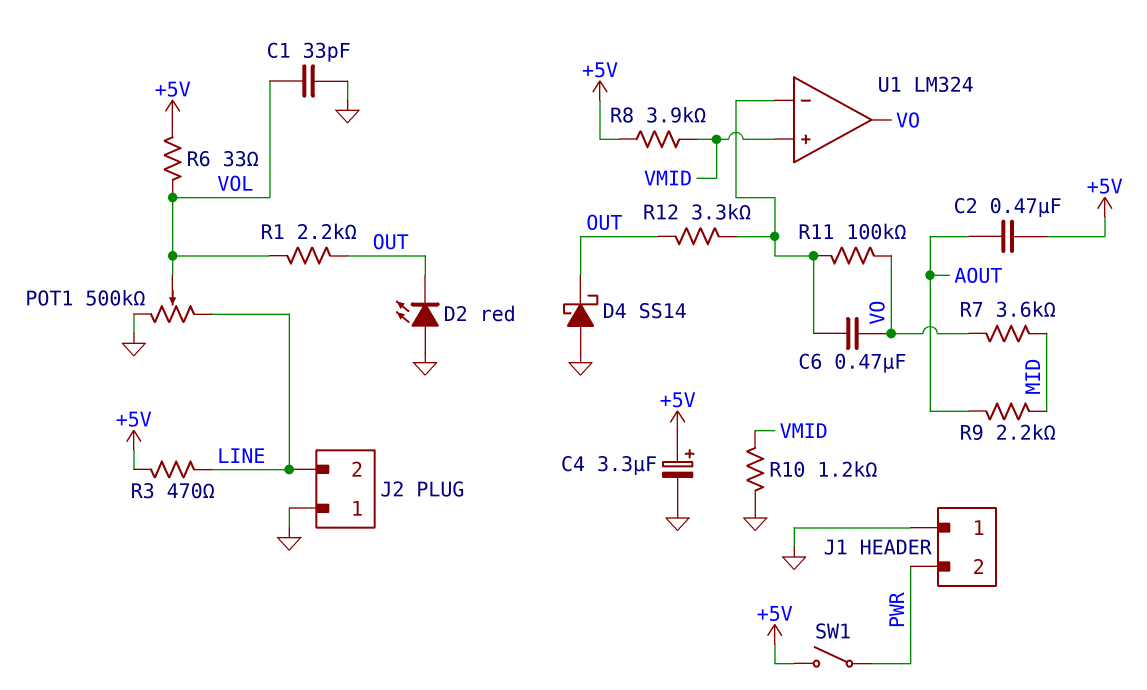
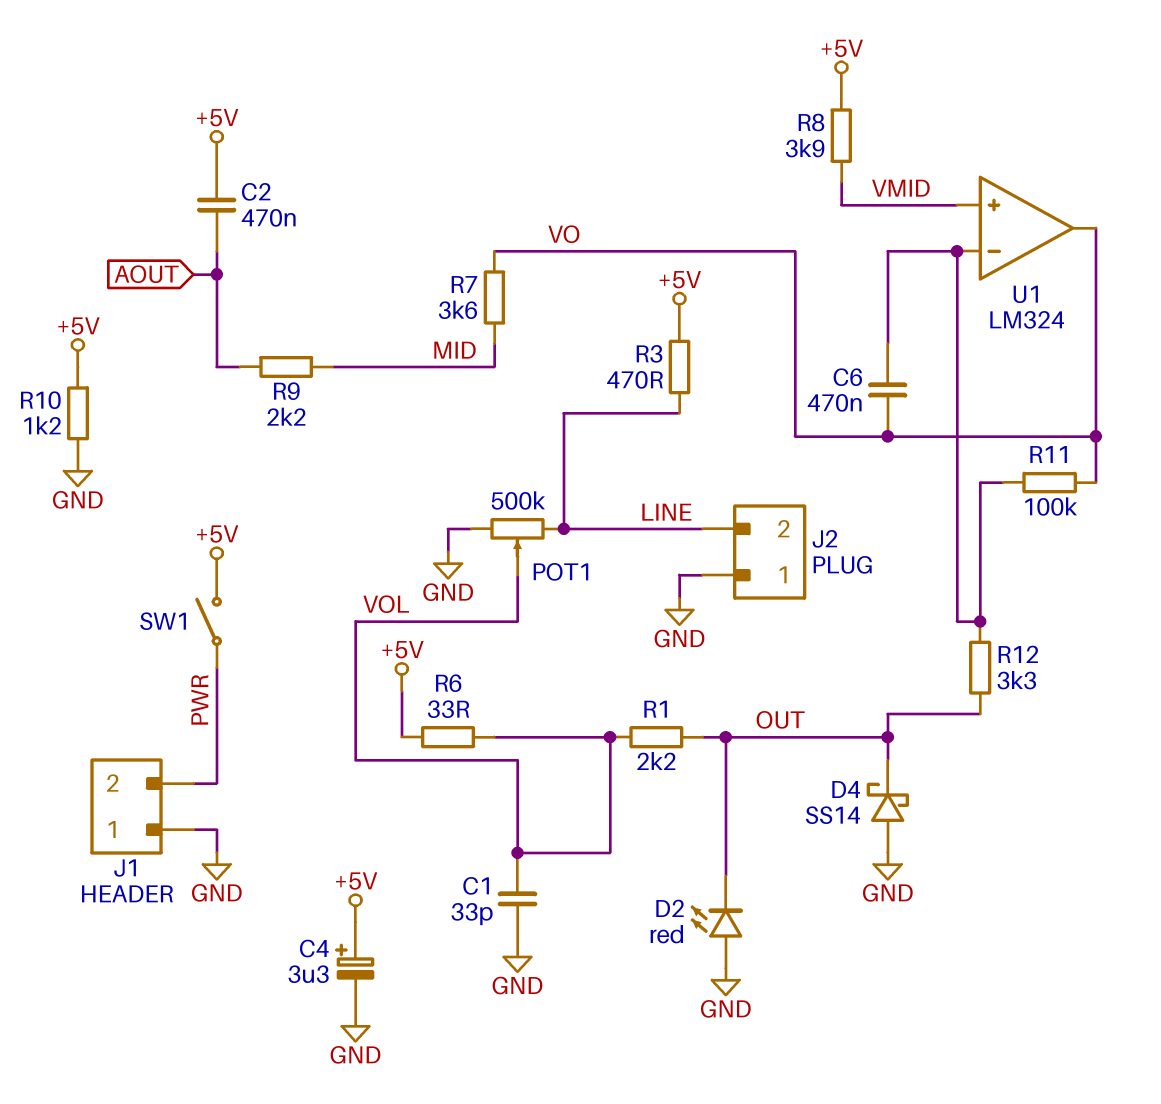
R10: 1.2k (GND, VMID) -> 1.2k (+5V, GND)

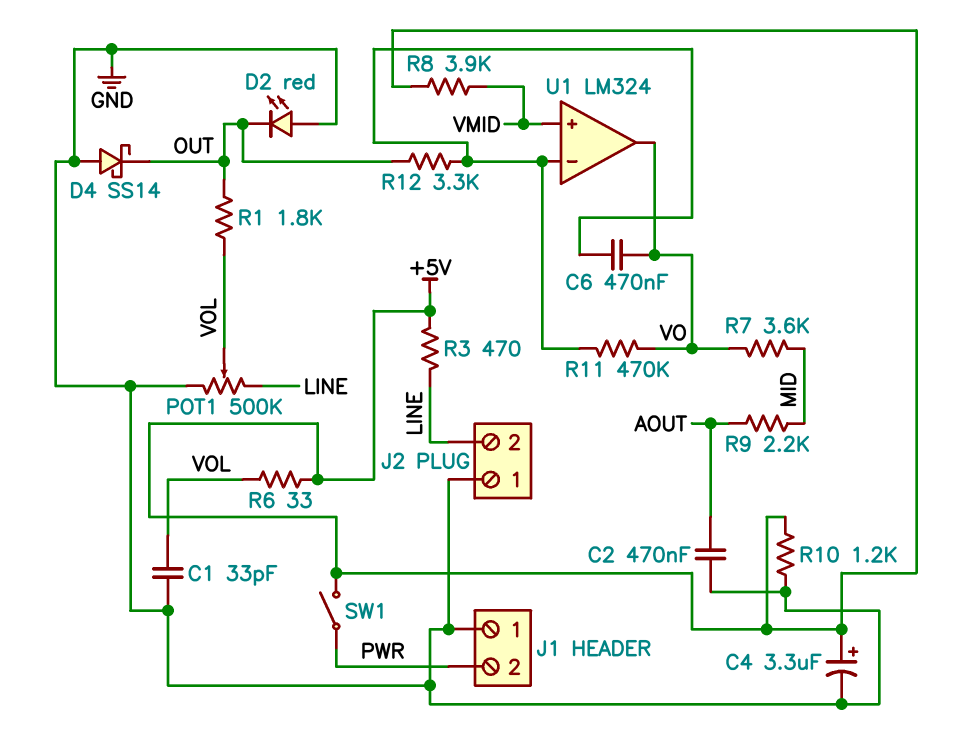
C2: 470nF (+5V, AOUT) -> 470nF (AOUT, GND)
R1: 2.2k (OUT, VOL) -> 1.8k (OUT, VOL)
R11: 100k (U1/in-, VO) -> 470k (U1/in-, VO)

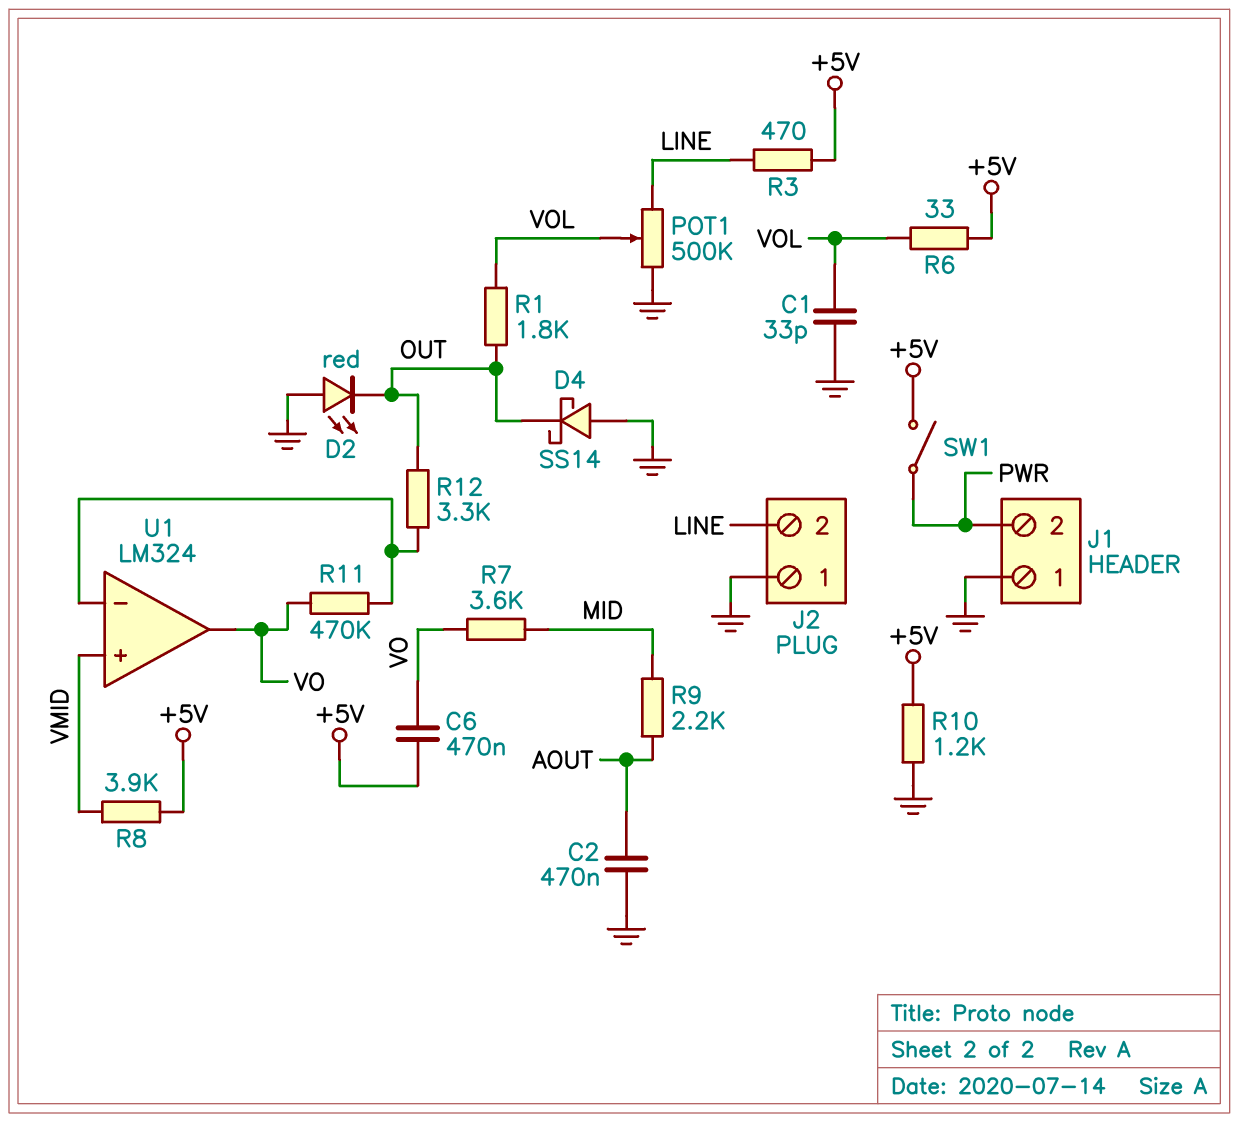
C4: 3.3uF (plus +5V, minus GND) -> none
C6: 470nF (U1/in-, VO) -> 470nF (+5V, VO)

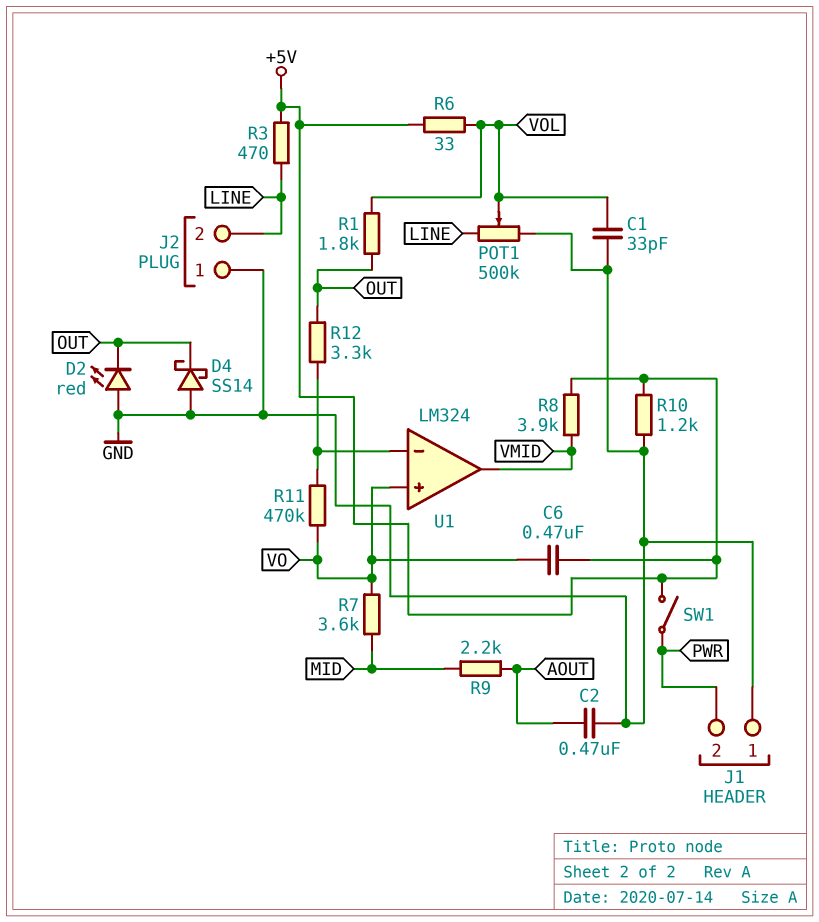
U1 pin in+: VMID -> VO
U1 pin out: VO -> VMID

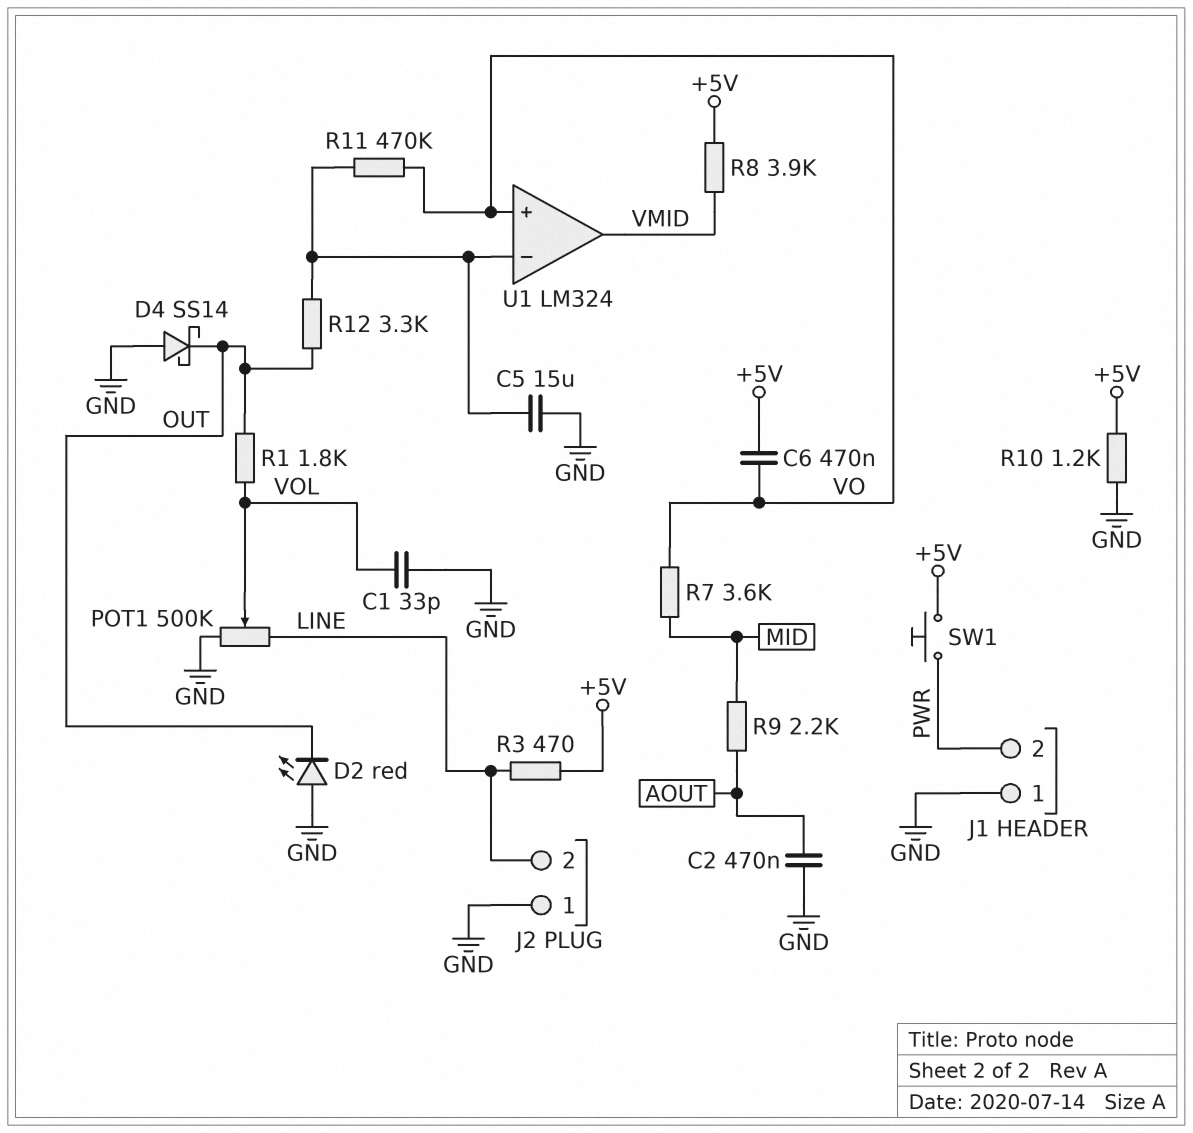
C5: none -> 15uF (GND, U1/in-)
R6: 33 (+5V, VOL) -> none
SW1: switch (+5V, PWR) -> button (+5V, PWR)

